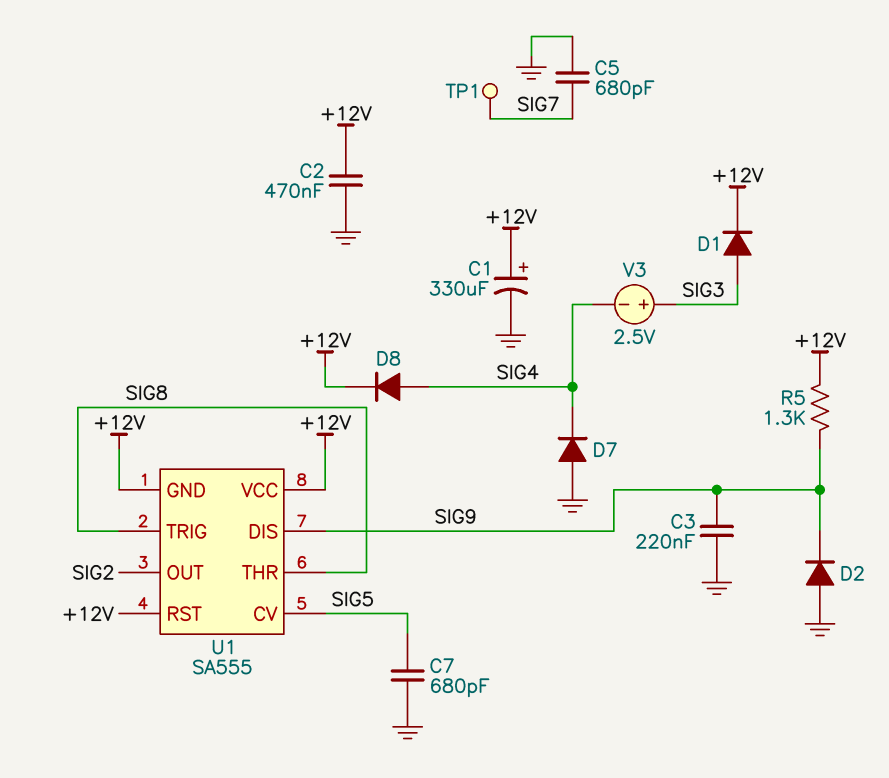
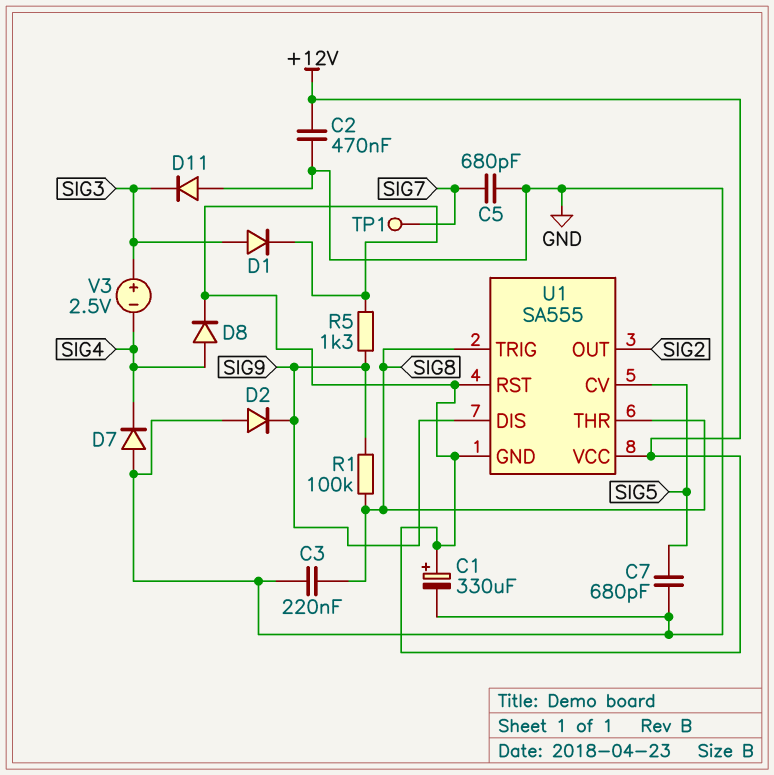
C3: 220nF (GND, SIG9) -> 220nF (GND, SIG8)
D11: none -> diode (A GND, K SIG3)
R1: none -> 100k (SIG8, SIG9)

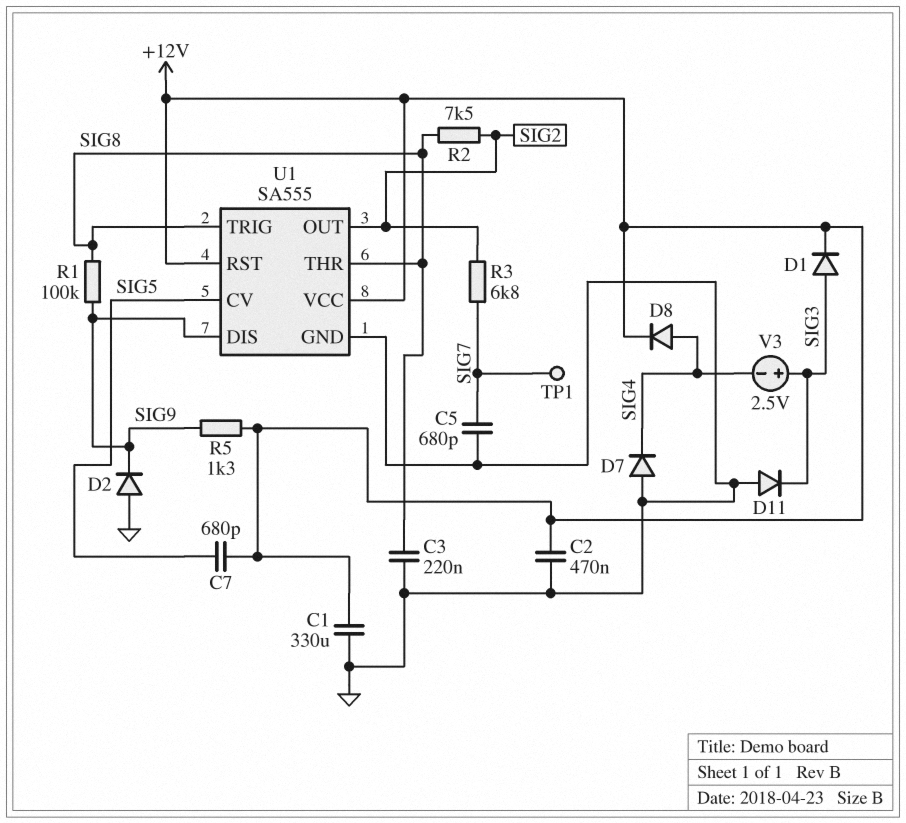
C1: 330uF (plus +12V, minus GND) -> 330uF (+12V, GND)
C7: 680pF (GND, SIG5) -> 680pF (+12V, SIG5)
R2: none -> 7.5k (SIG2, SIG8)
R3: none -> 6.8k (SIG2, SIG7)
U1 pin GND: +12V -> GND

